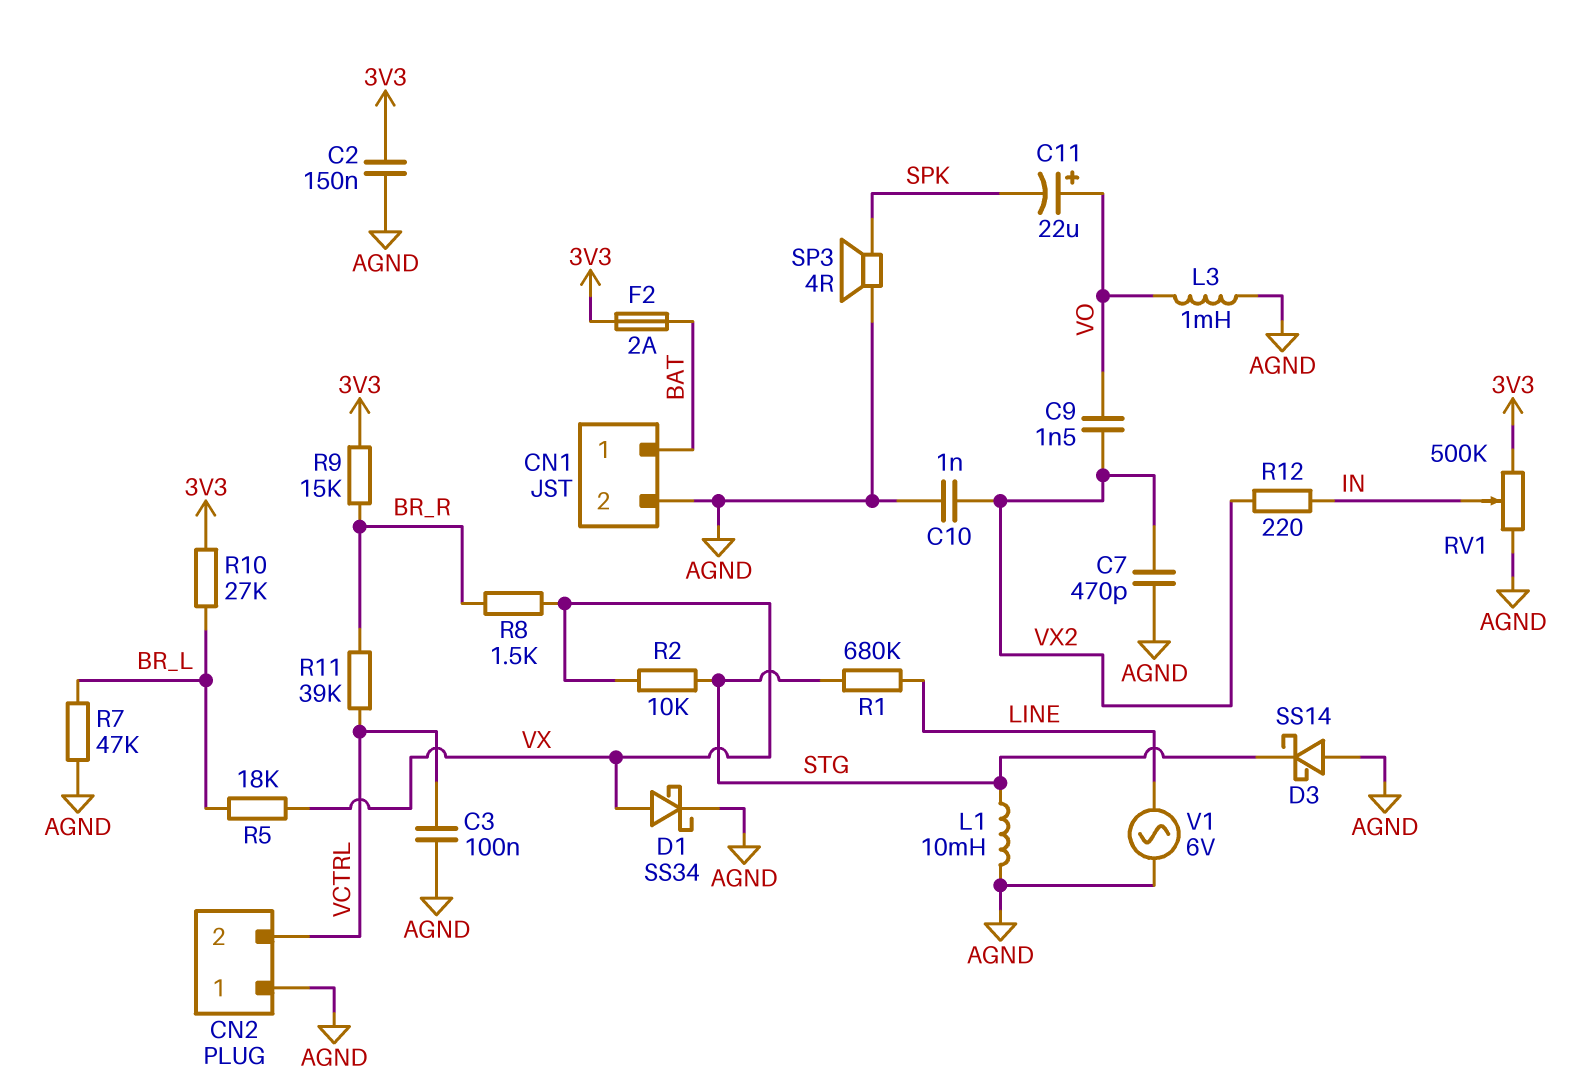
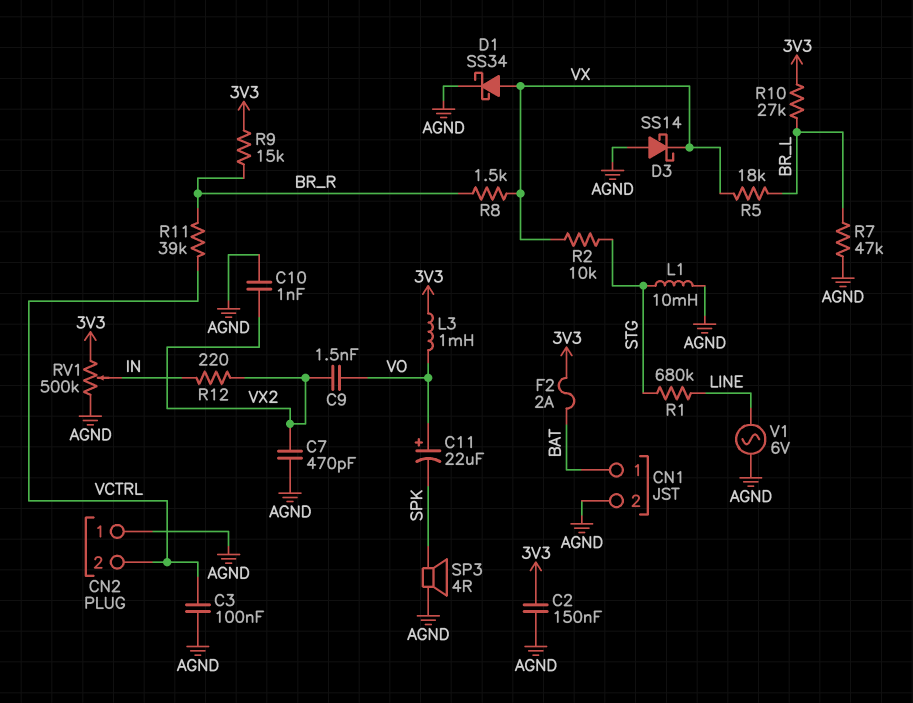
D3: schottky SS14 (A AGND, K STG) -> schottky SS14 (A AGND, K VX)
L3: 1mH (AGND, VO) -> 1mH (3V3, VO)

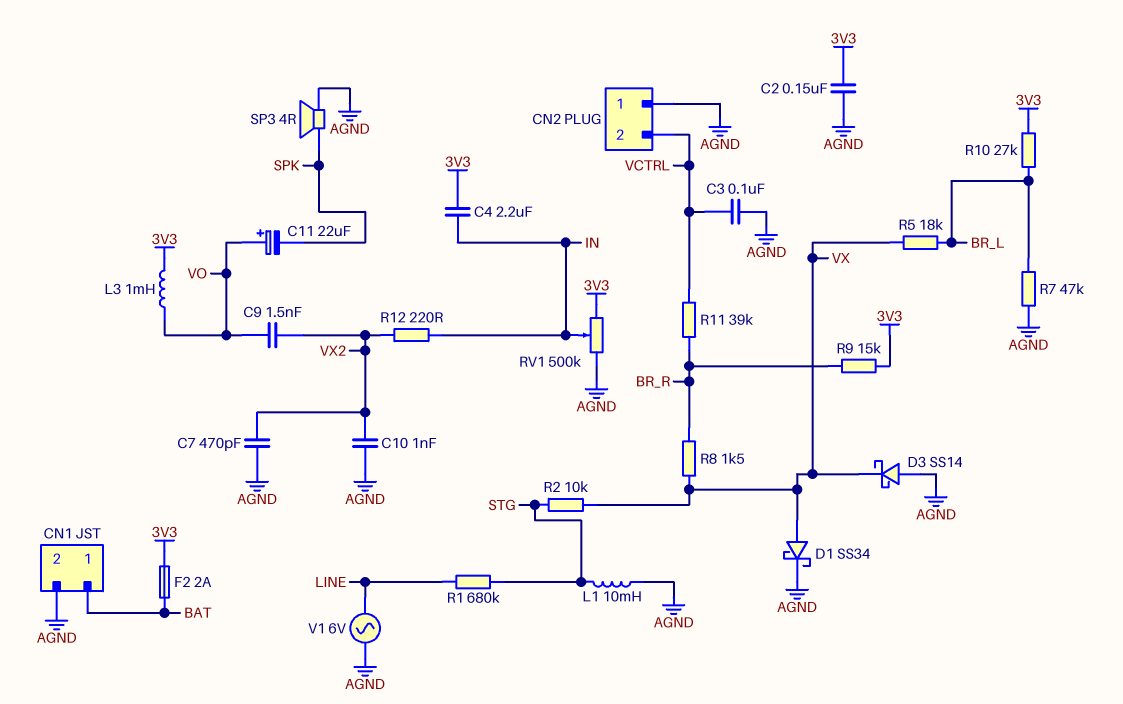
C4: none -> 2.2uF (3V3, IN)

